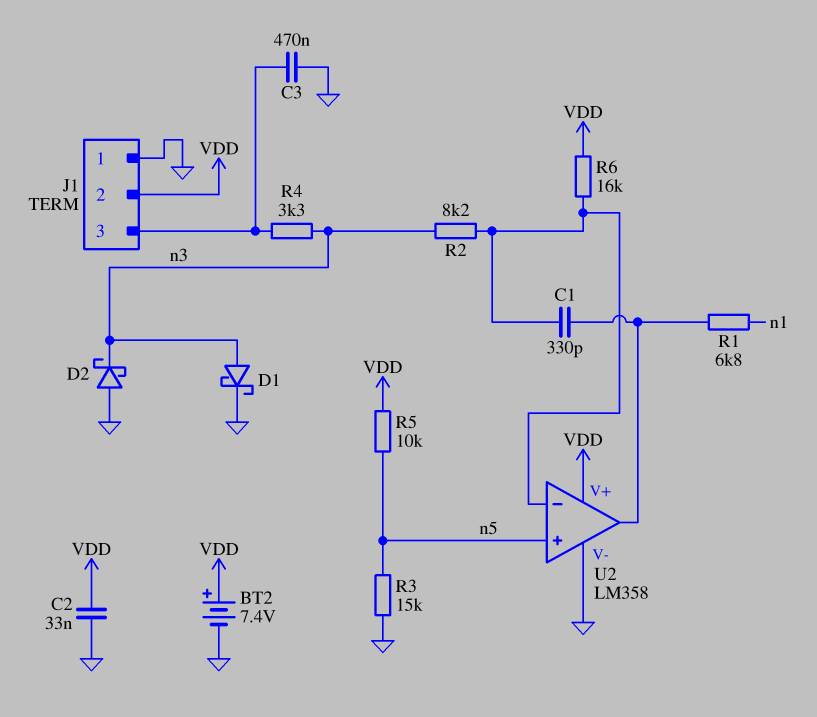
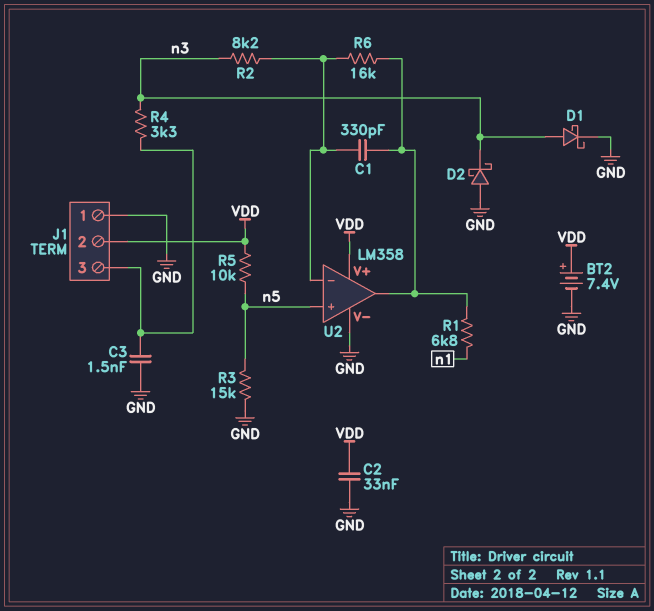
C3: 470nF (GND, J1/3) -> 1.5nF (GND, J1/3)
R6: 16k (U2/in-, VDD) -> 16k (U2/in-, U2/out)

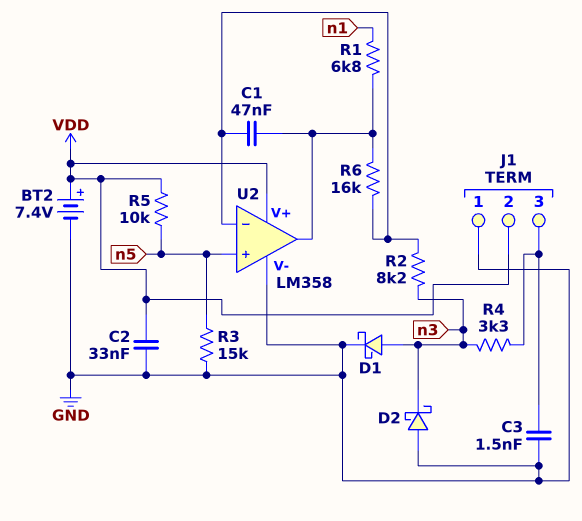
C1: 330pF (U2/in-, U2/out) -> 47nF (U2/in-, U2/out)

